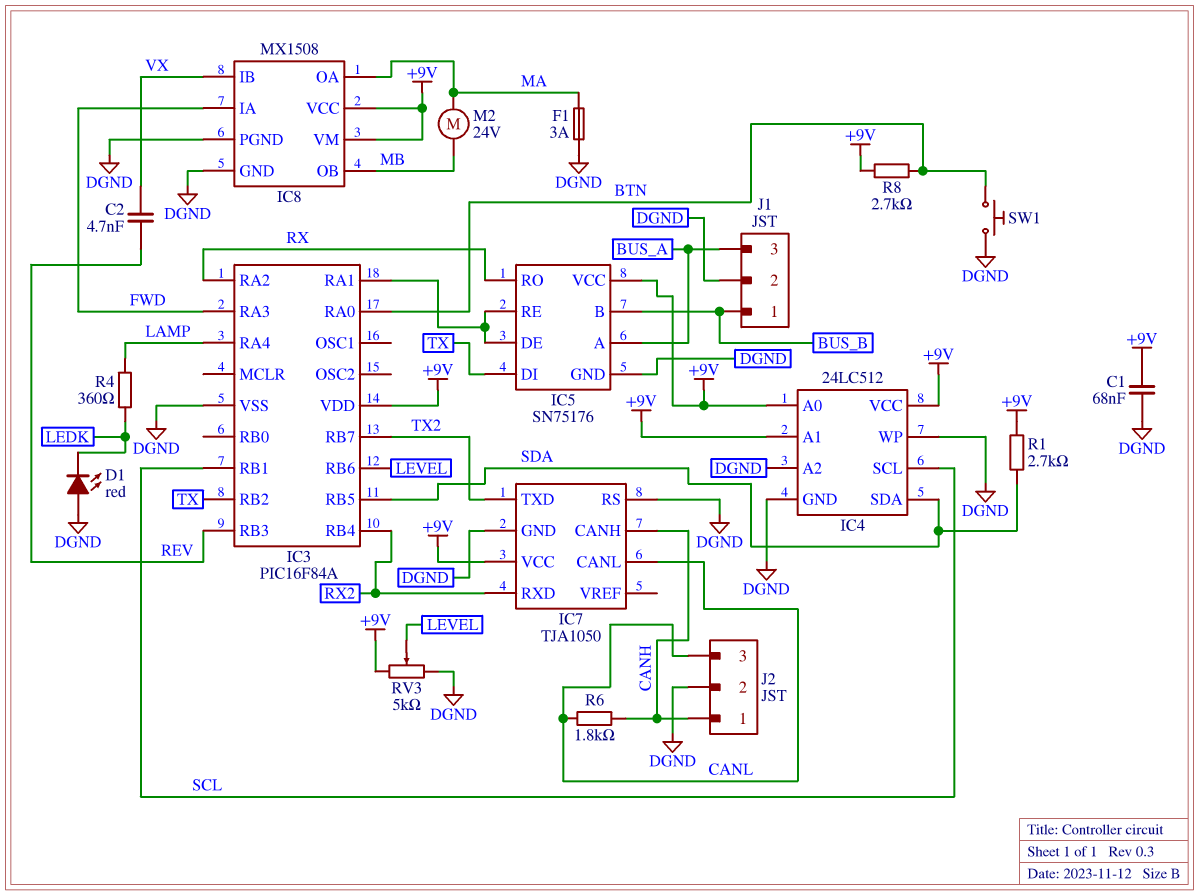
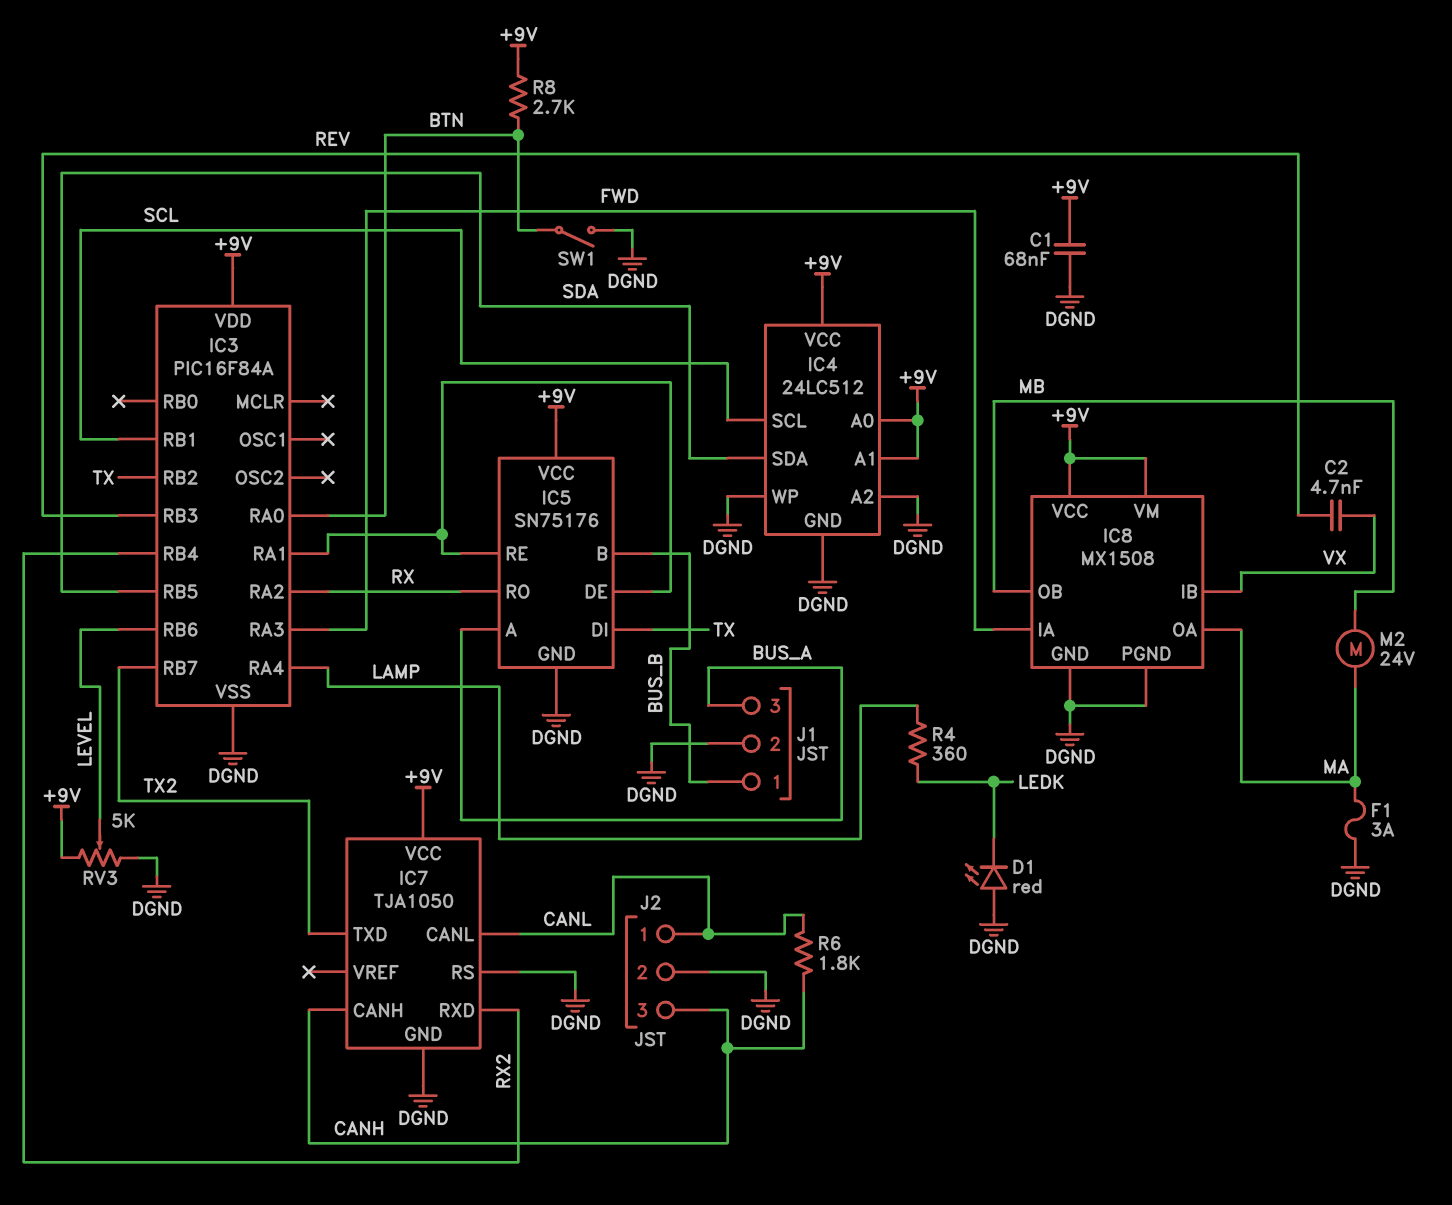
J2 pin 1: CANH -> CANL
J2 pin 3: CANL -> CANH
R1: 2.7k (+9V, SDA) -> none
SW1: button (BTN, DGND) -> switch (BTN, DGND)

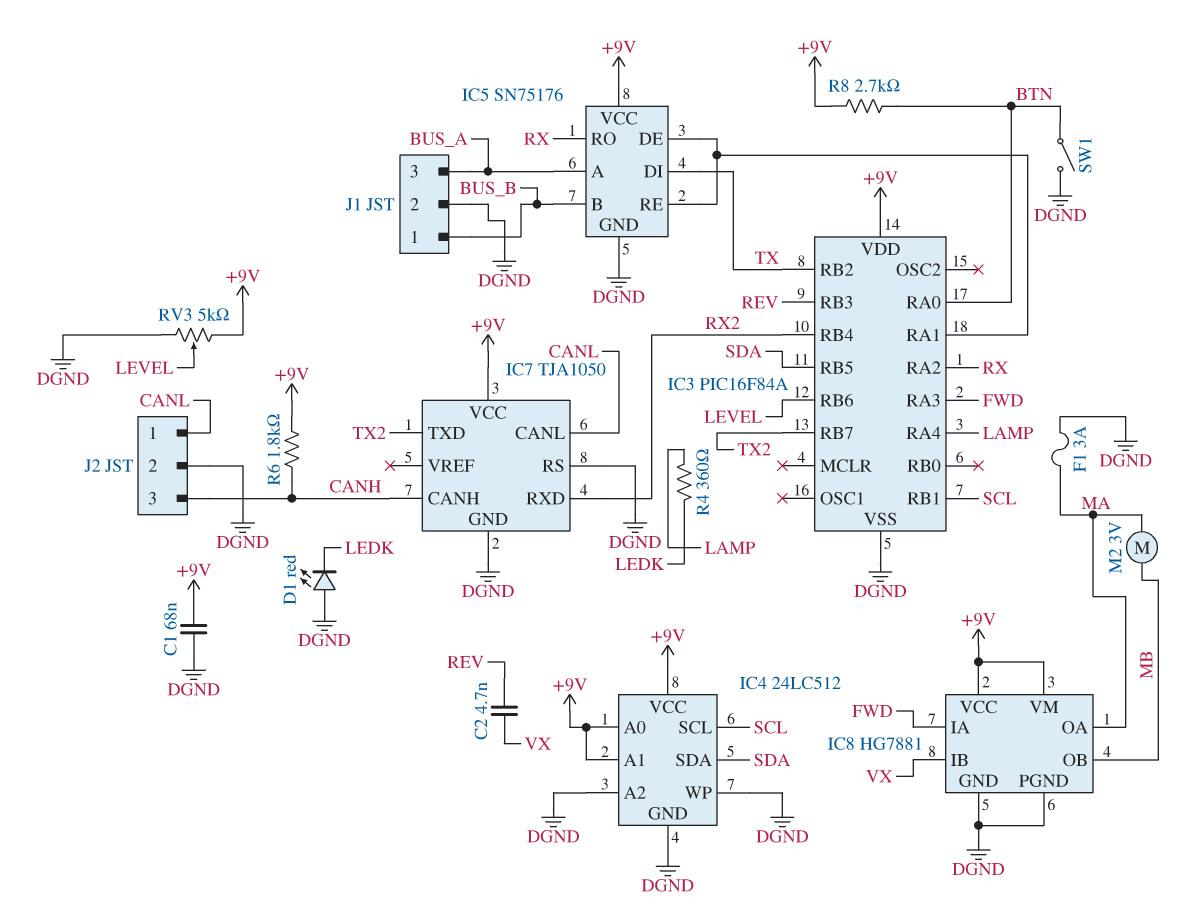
IC8: MX1508 -> HG7881
M2: motor 24V (MA, MB) -> motor 3V (MA, MB)
R6: 1.8k (CANH, CANL) -> 1.8k (+9V, CANH)

